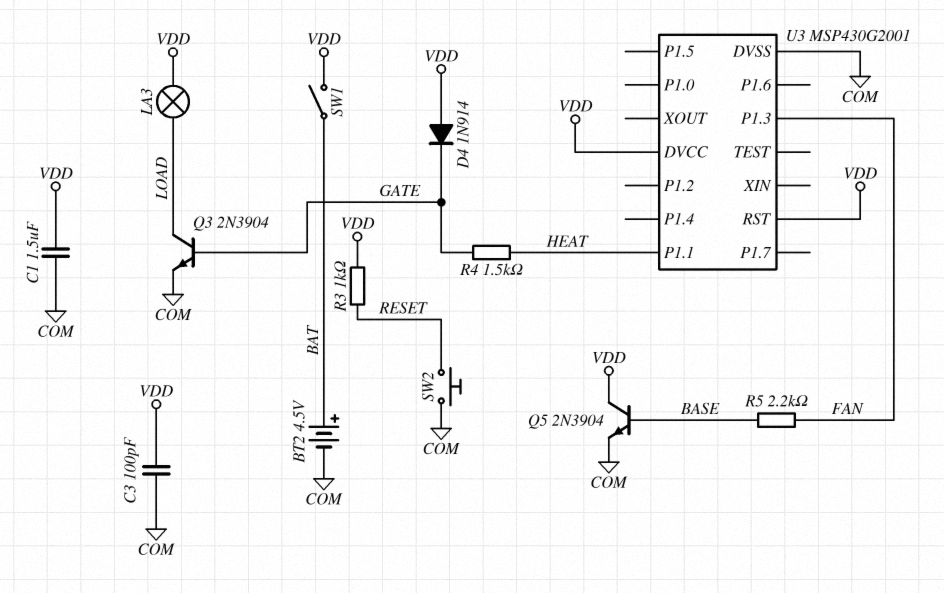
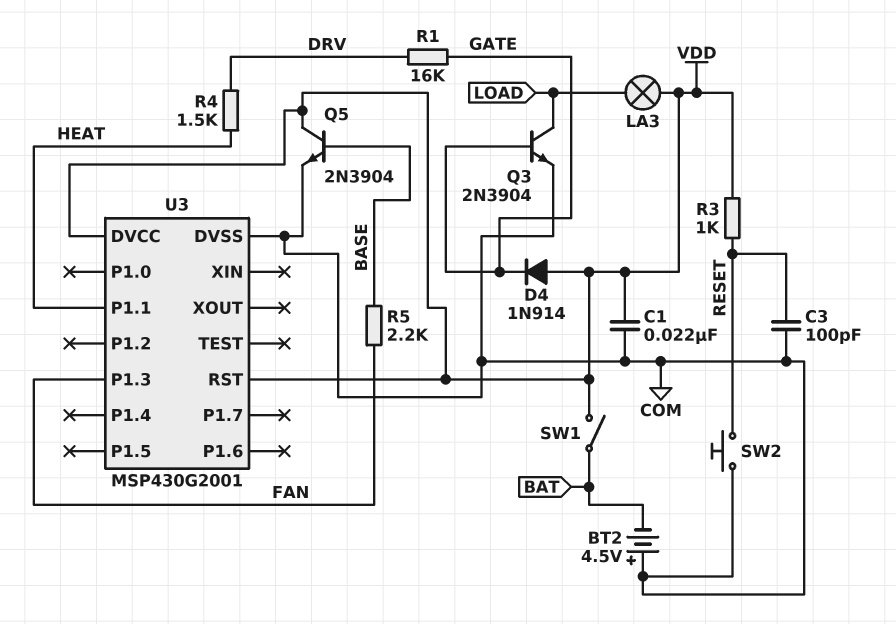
BT2: 4.5V (plus BAT, minus COM) -> 4.5V (plus COM, minus BAT)
C1: 1.5uF (COM, VDD) -> 22nF (COM, VDD)
C3: 100pF (COM, VDD) -> 100pF (COM, RESET)
R1: none -> 16k (DRV, GATE)
R4: 1.5k (GATE, HEAT) -> 1.5k (DRV, HEAT)

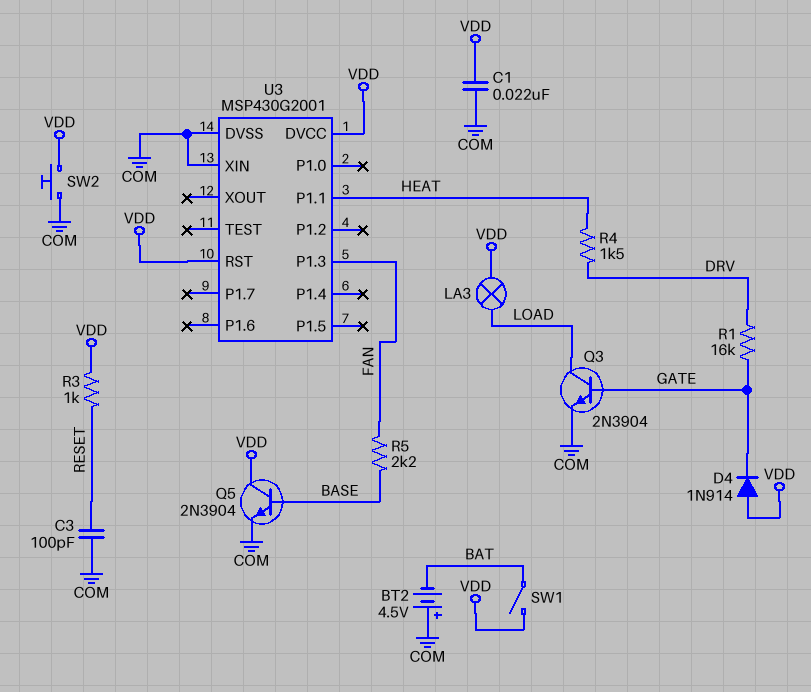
SW2: button (COM, RESET) -> button (COM, VDD)
U3 pin XIN: none -> COM

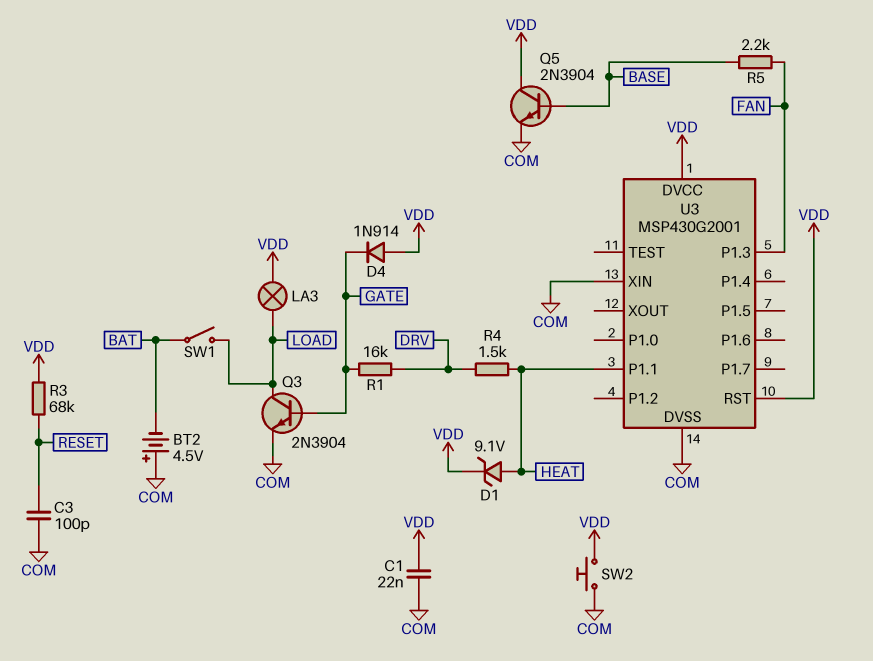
D1: none -> zener 9.1V (A HEAT, K VDD)
R3: 1k (RESET, VDD) -> 68k (RESET, VDD)
SW1: switch (BAT, VDD) -> switch (BAT, LOAD)

